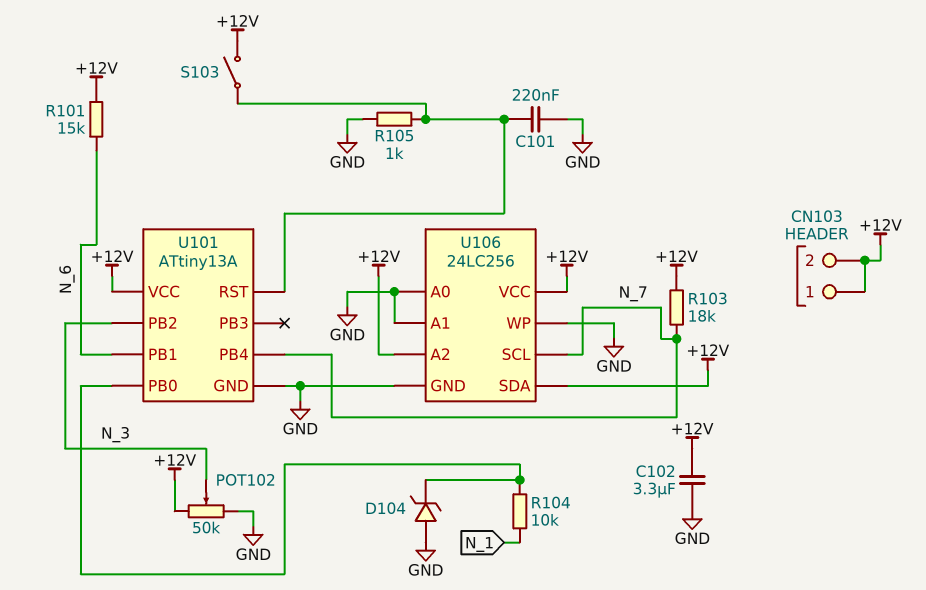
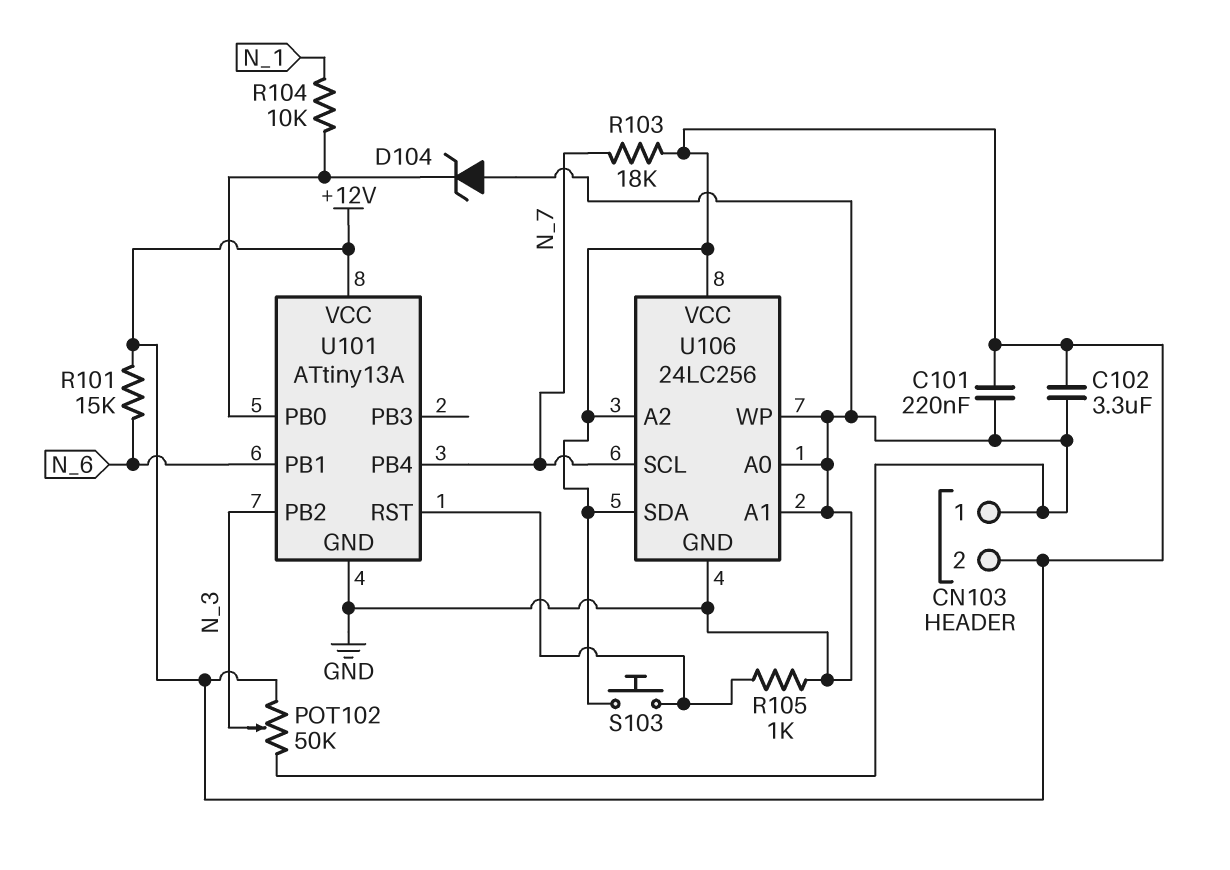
C101: 220nF (GND, U101/RST) -> 220nF (+12V, GND)
CN103 pin 1: +12V -> GND
S103: switch (+12V, U101/RST) -> button (+12V, U101/RST)

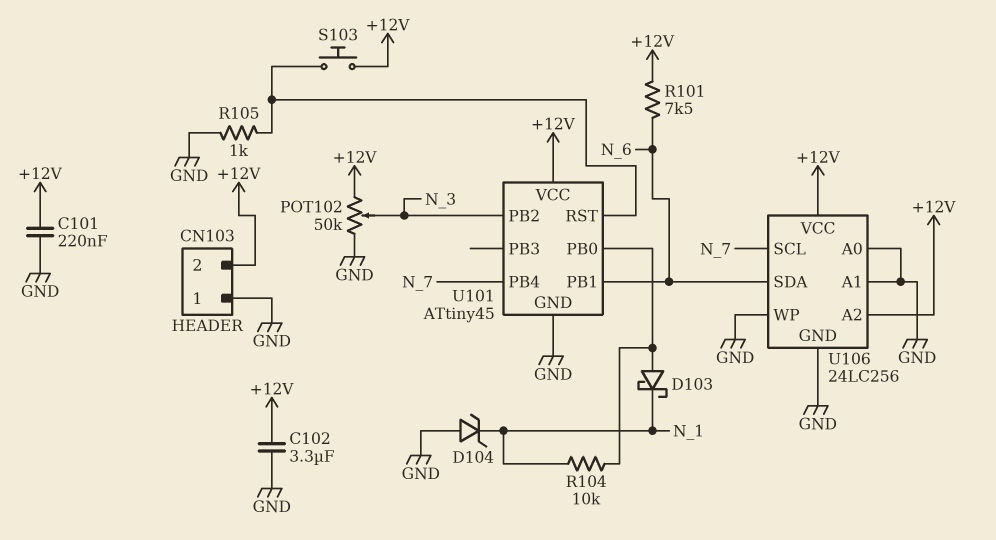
D103: none -> schottky (A U101/PB0, K N_1)
D104: zener (A GND, K U101/PB0) -> zener (A GND, K N_1)
R101: 15k (+12V, N_6) -> 7.5k (+12V, N_6)
R103: 18k (+12V, N_7) -> none
U101: ATtiny13A -> ATtiny45
U106 pin SDA: +12V -> N_6

